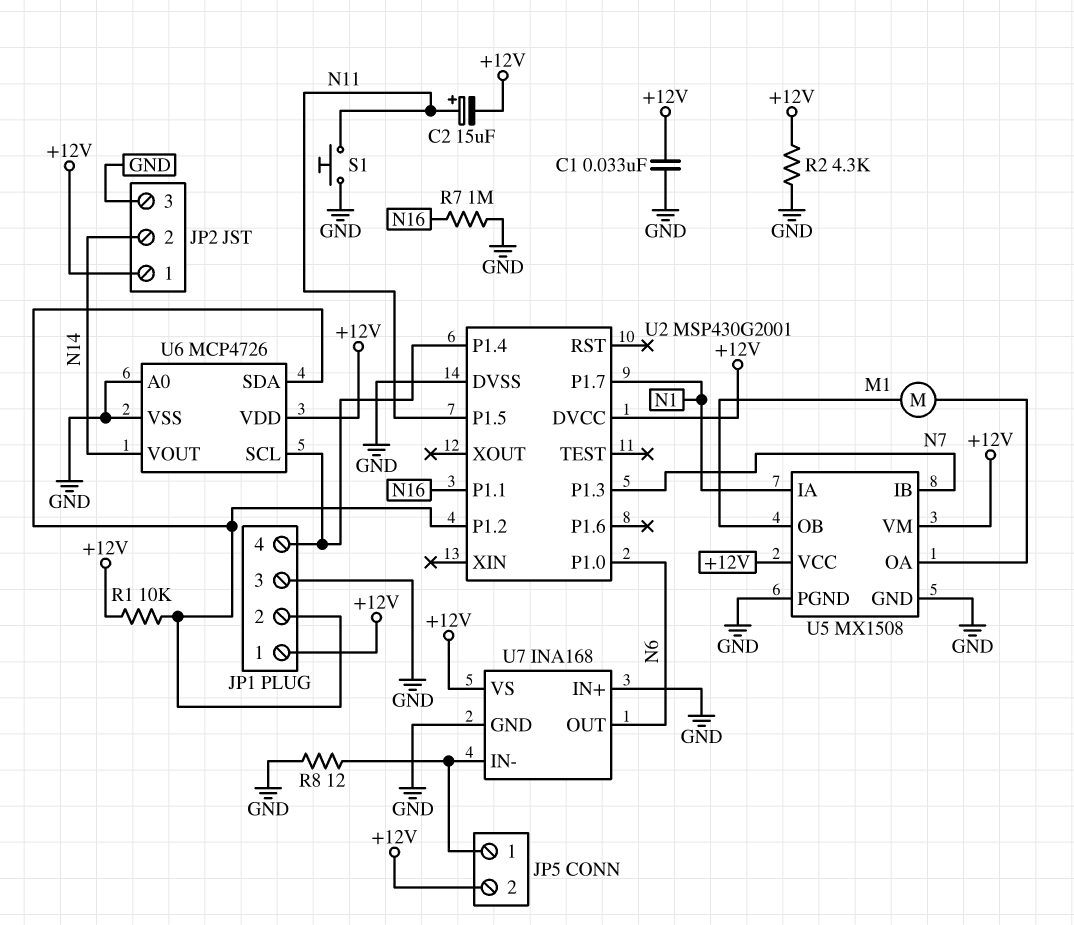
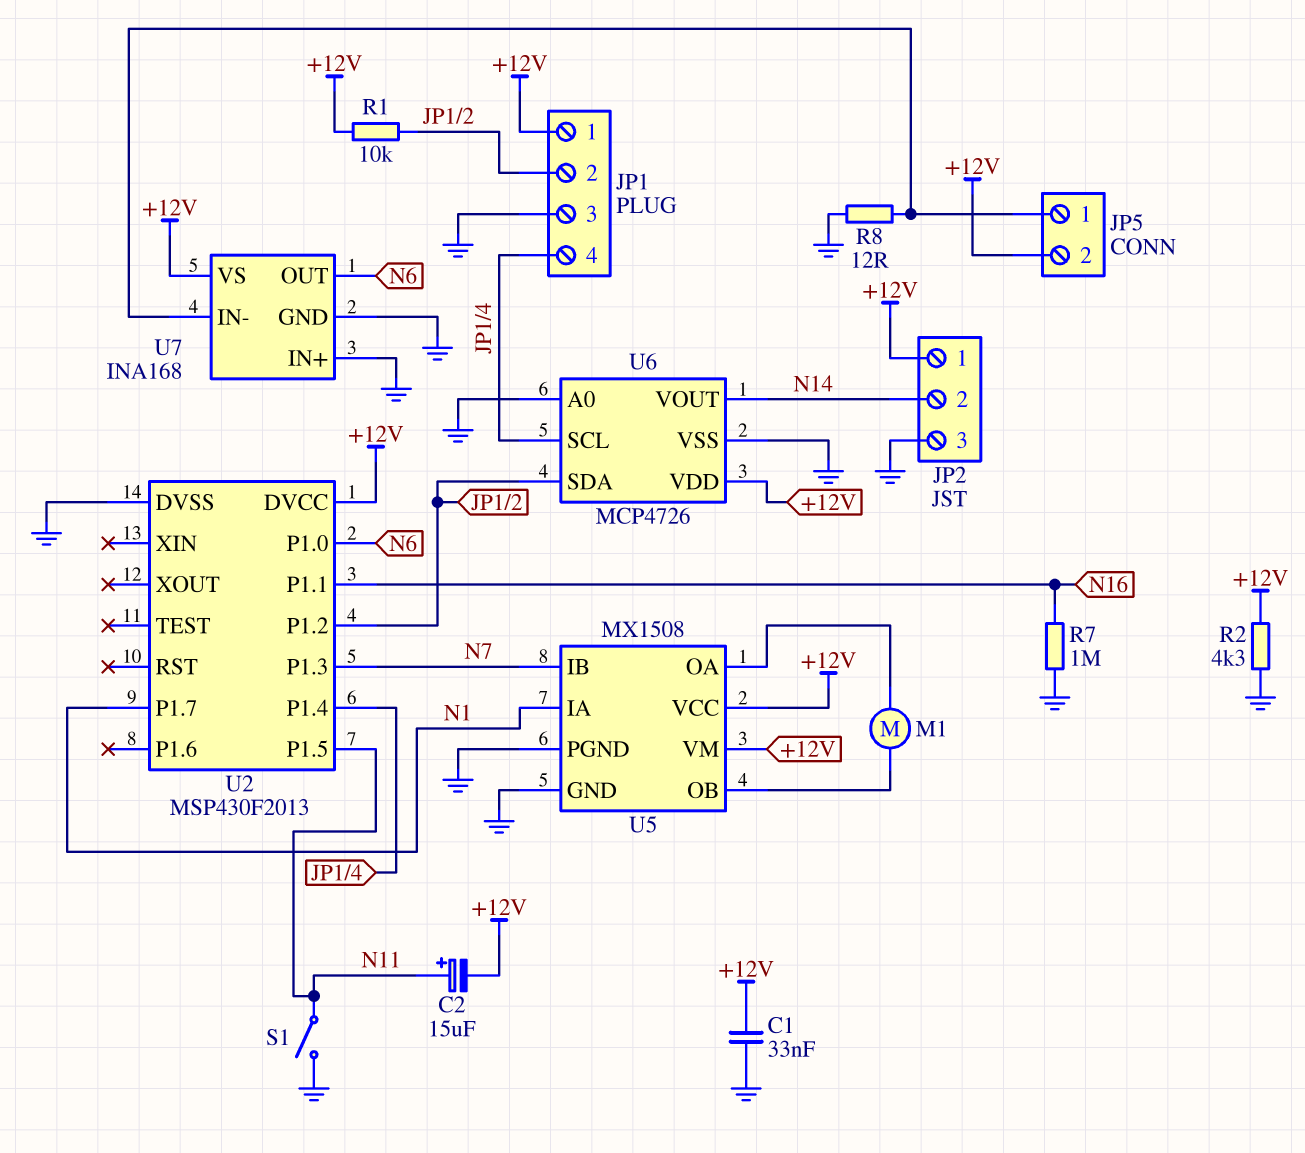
S1: button (GND, N11) -> switch (GND, N11)
U2: MSP430G2001 -> MSP430F2013

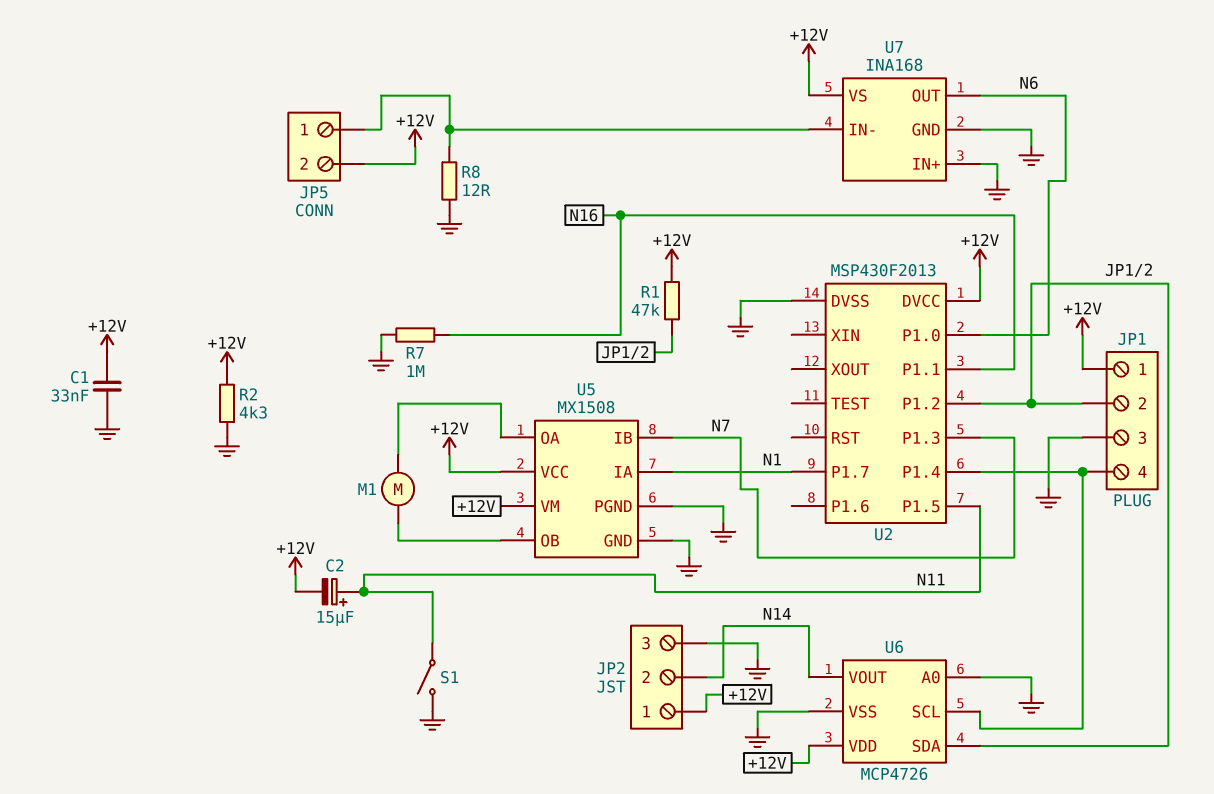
R1: 10k (+12V, JP1/2) -> 47k (+12V, JP1/2)

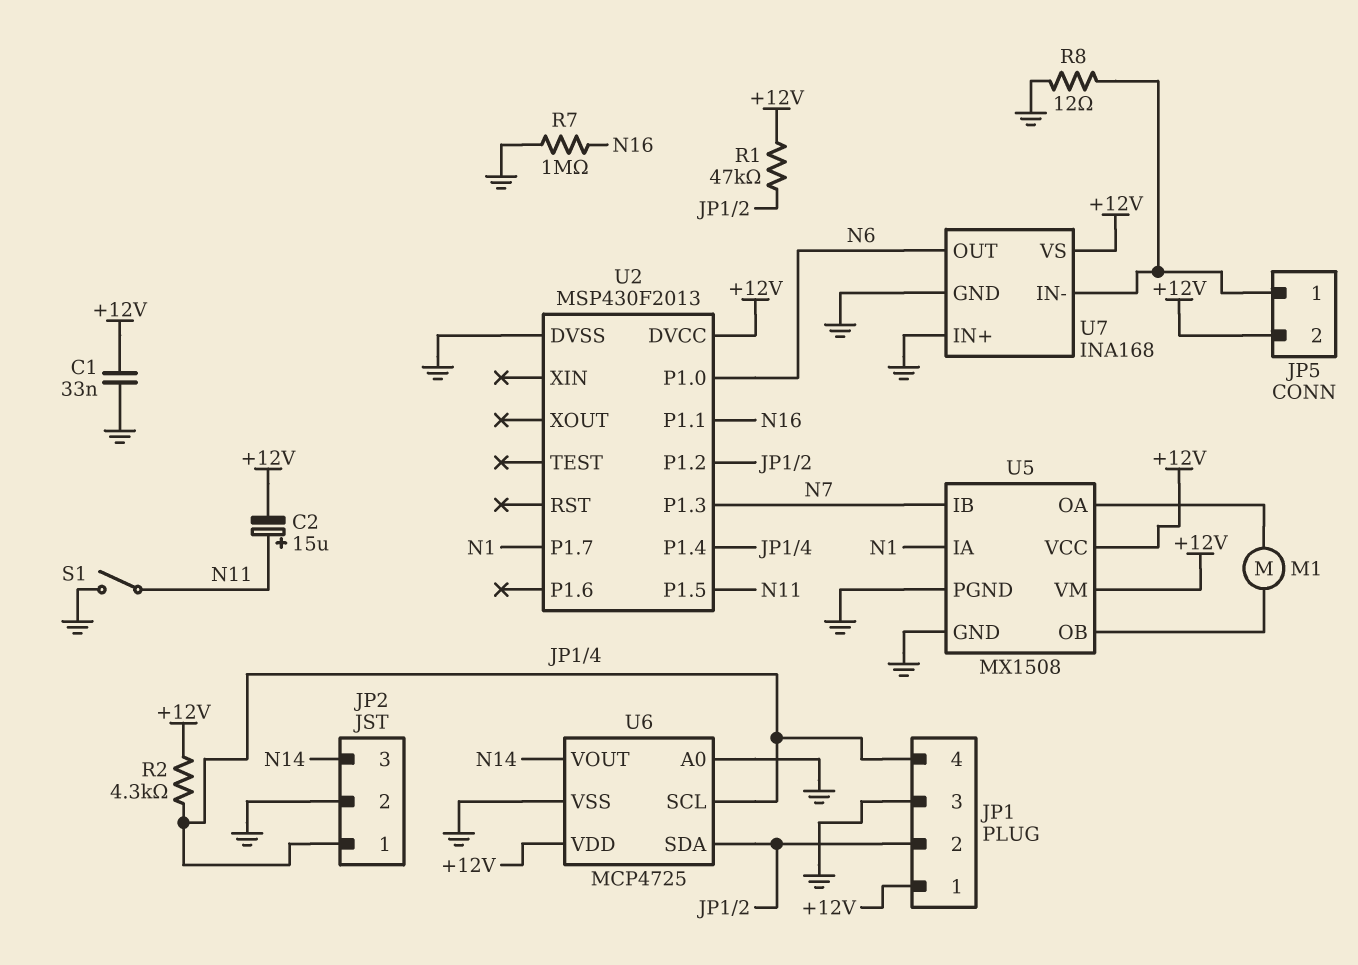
JP2 pin 1: +12V -> JP1/4
JP2 pin 2: N14 -> GND
JP2 pin 3: GND -> N14
R2: 4.3k (+12V, GND) -> 4.3k (+12V, JP1/4)
U6: MCP4726 -> MCP4725

